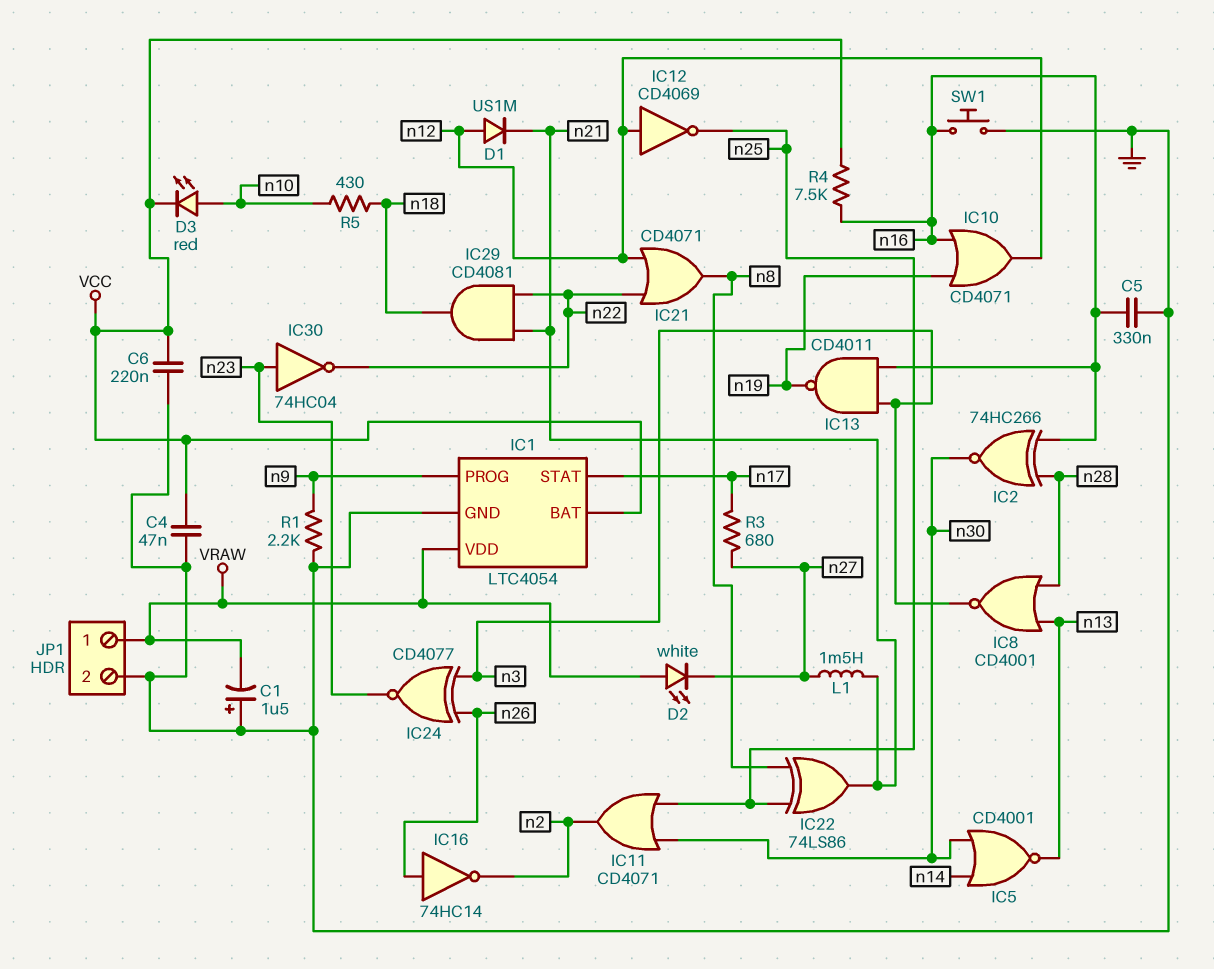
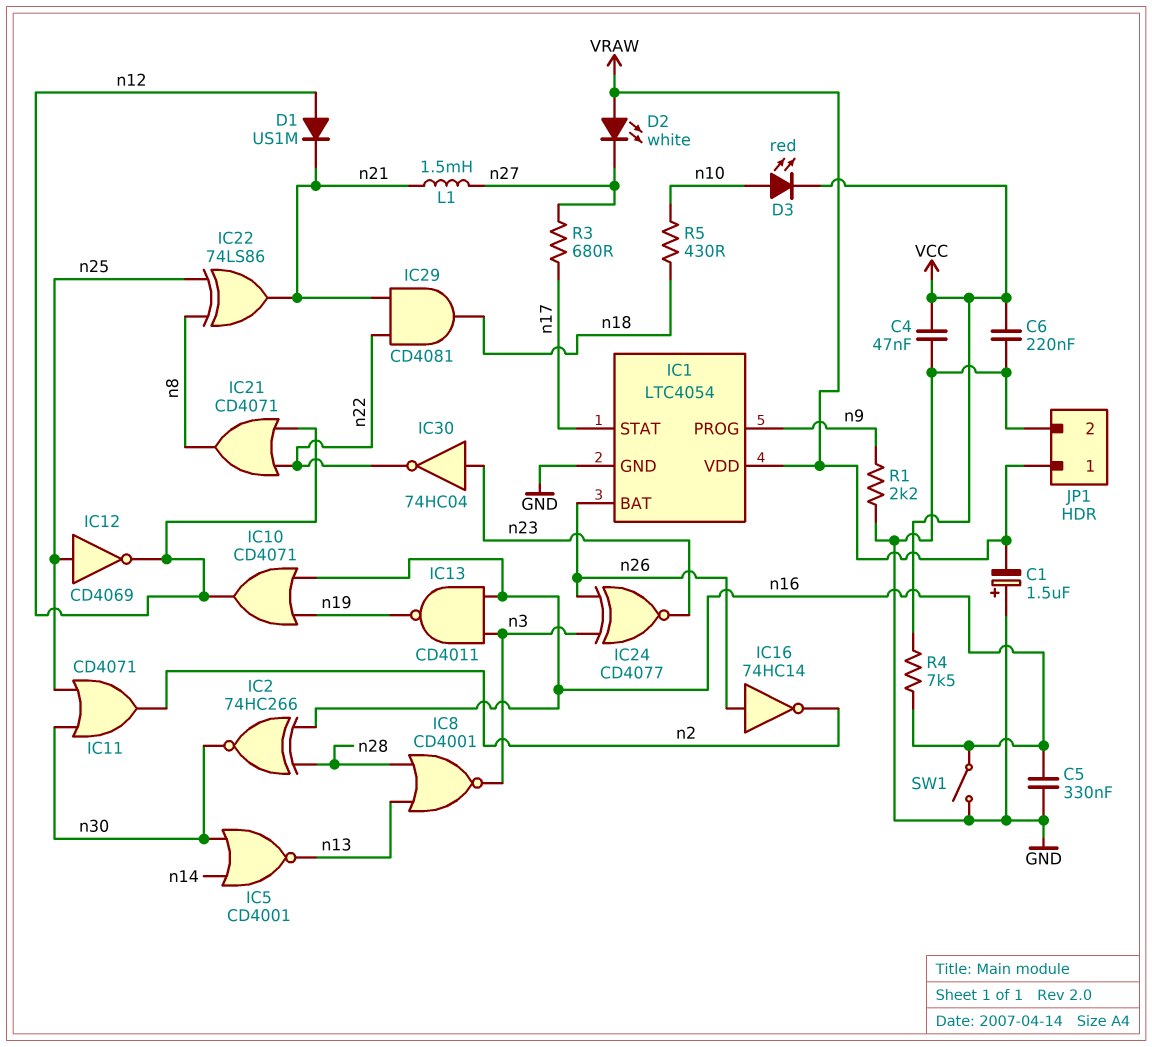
IC1 pin BAT: VCC -> n26
IC12: NOT CD4069 (in n12, out n25) -> NOT CD4069 (in n25, out n12)
SW1: button (GND, n16) -> switch (GND, n16)

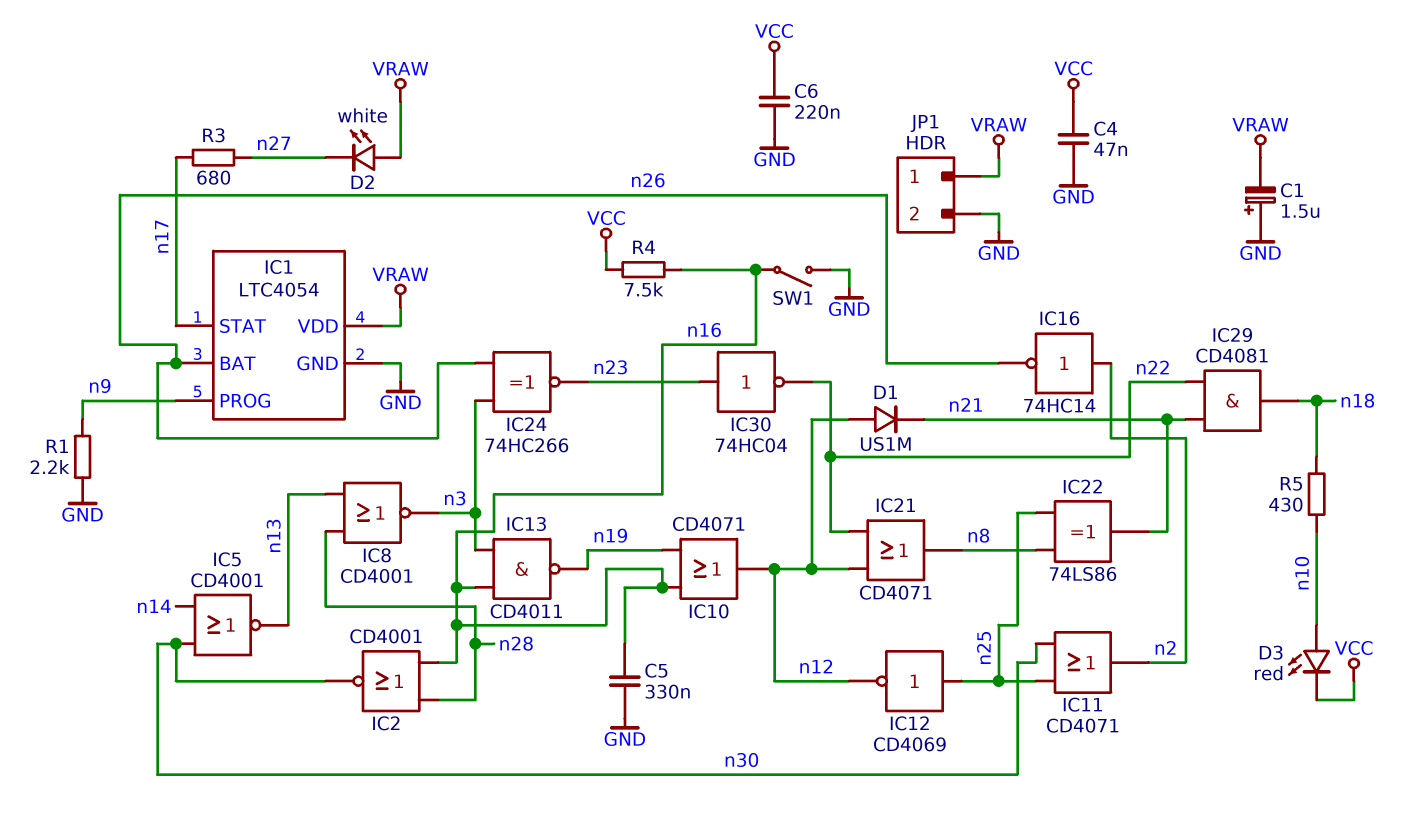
IC2: XNOR 74HC266 (in n16, in n28, out n30) -> NOR CD4001 (in n16, in n28, out n30)
IC16: NOT 74HC14 (in n26, out n2) -> NOT 74HC14 (in n2, out n26)
IC24: XNOR CD4077 (in n3, in n26, out n23) -> XNOR 74HC266 (in n3, in n26, out n23)
L1: 1.5mH (n21, n27) -> none

